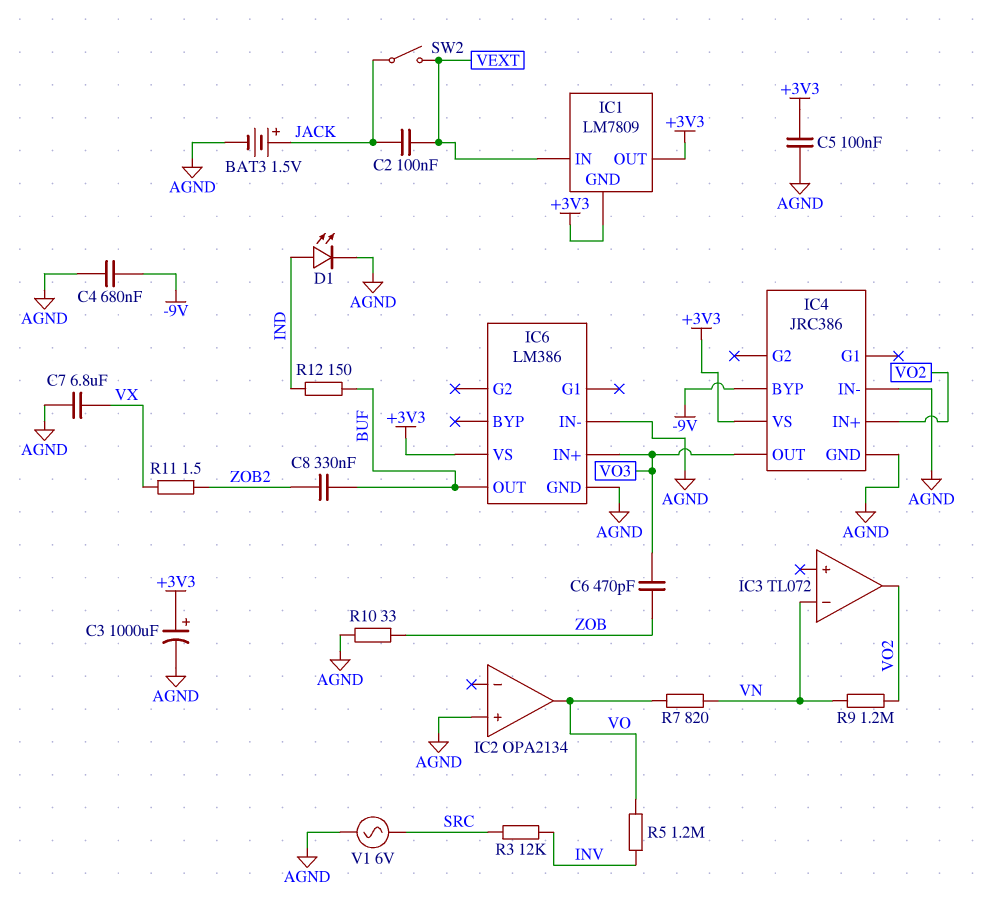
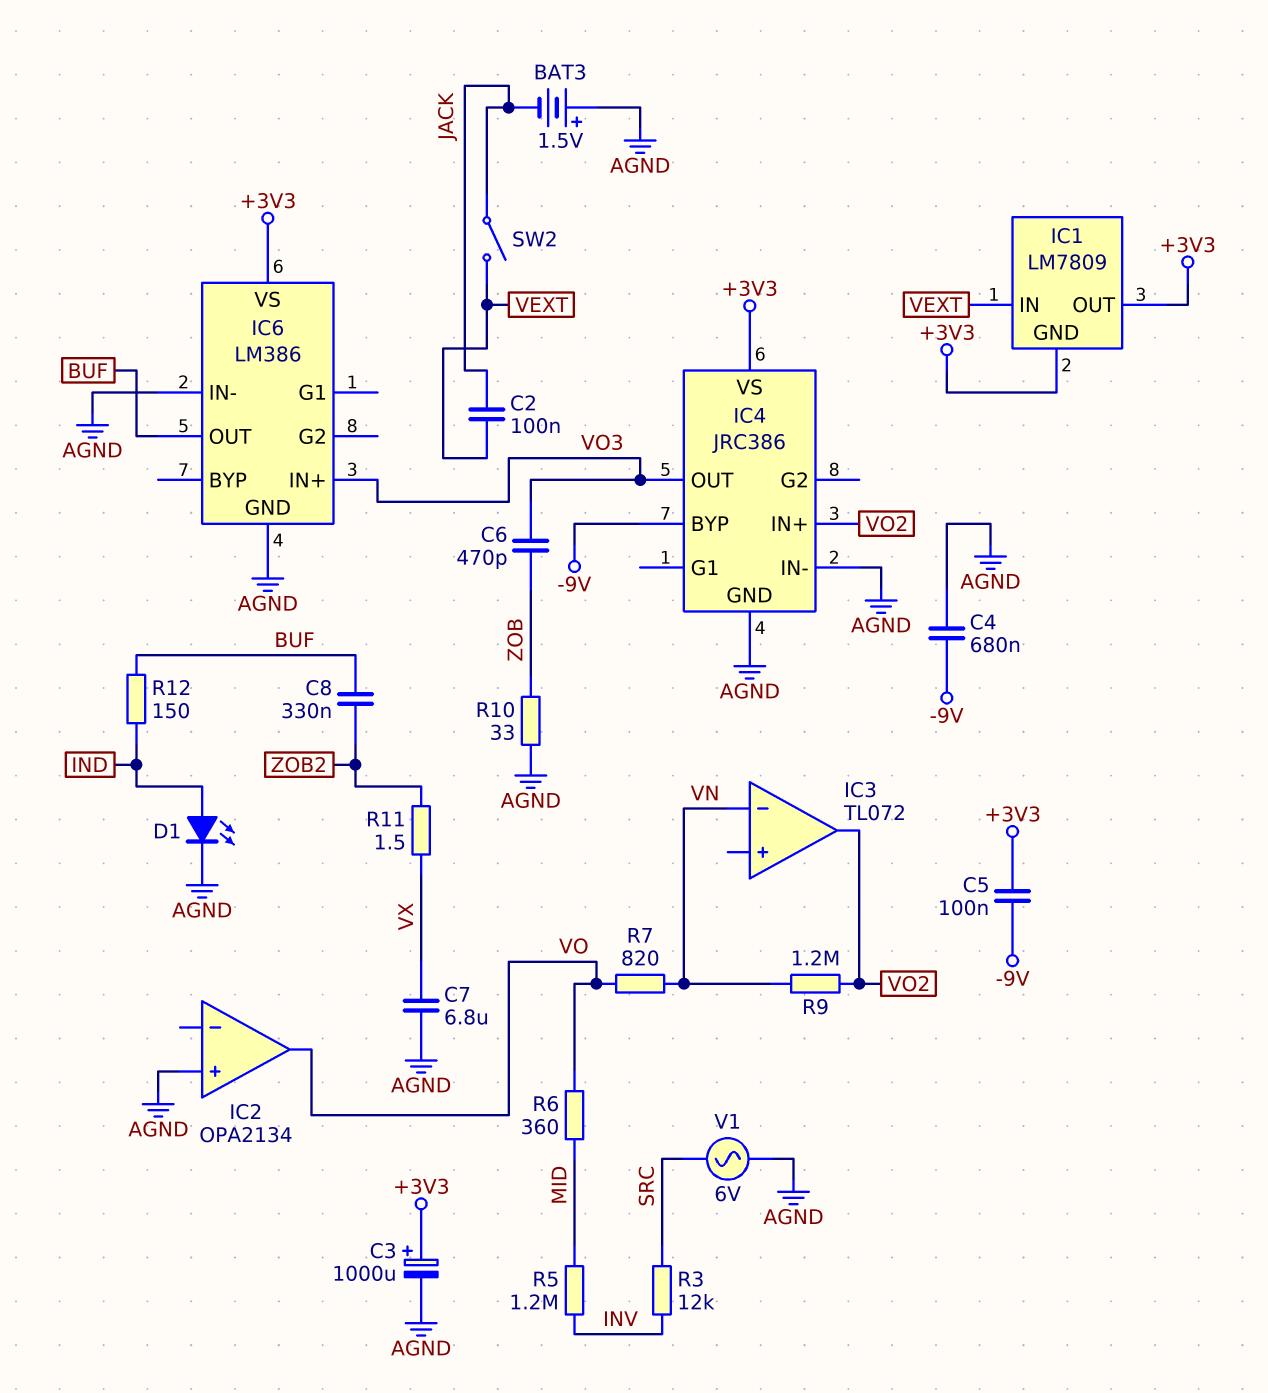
BAT3: 1.5V (plus JACK, minus AGND) -> 1.5V (plus AGND, minus JACK)
C5: 100nF (+3V3, AGND) -> 100nF (+3V3, -9V)
R5: 1.2M (INV, VO) -> 1.2M (INV, MID)
R6: none -> 360 (MID, VO)

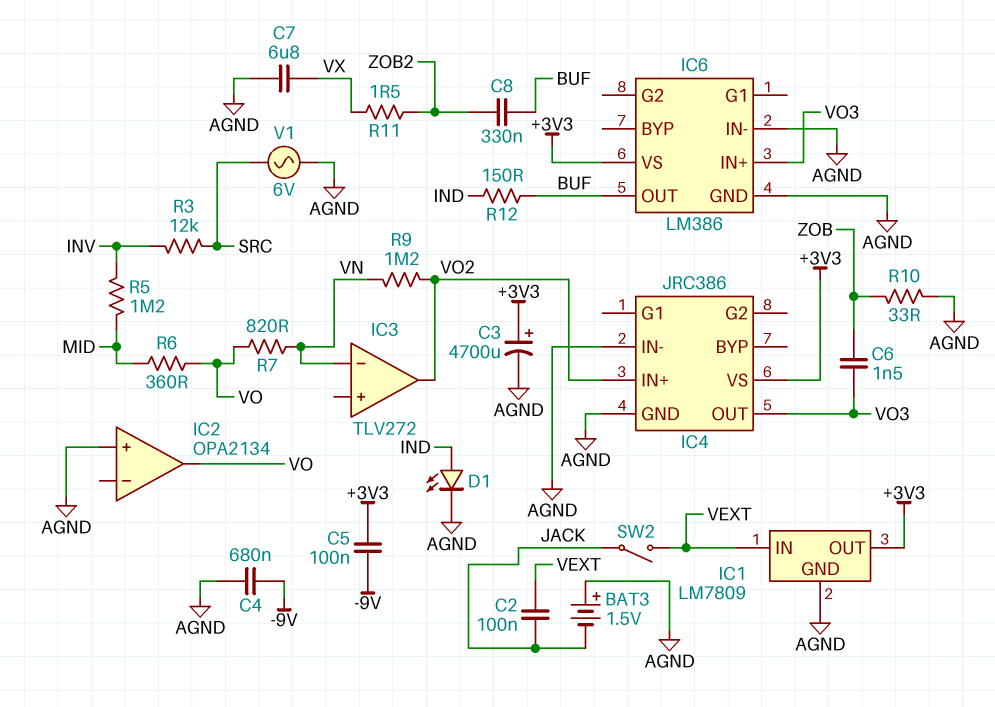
C3: 1000uF (plus +3V3, minus AGND) -> 4700uF (plus +3V3, minus AGND)
C6: 470pF (VO3, ZOB) -> 1.5nF (VO3, ZOB)
IC1 pin GND: +3V3 -> AGND
IC3: TL072 -> TLV272
IC4 pin BYP: -9V -> none

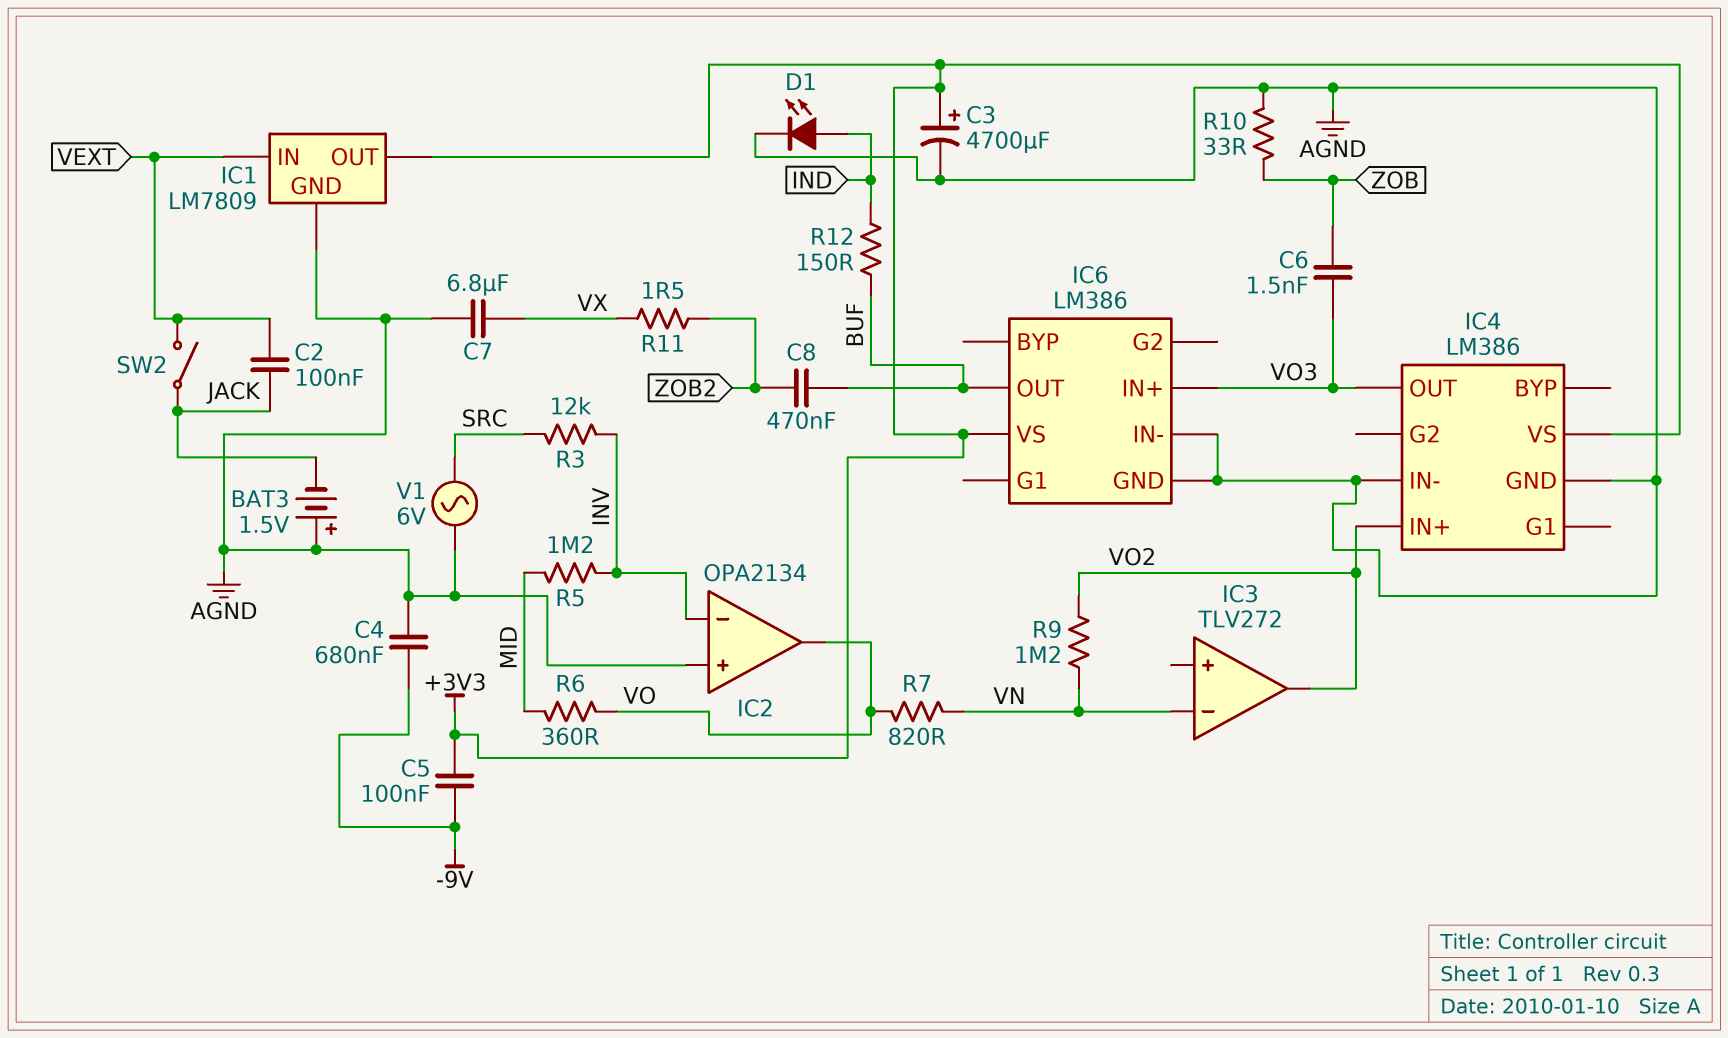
C8: 330nF (BUF, ZOB2) -> 470nF (BUF, ZOB2)
IC2 pin in-: none -> INV
IC4: JRC386 -> LM386

